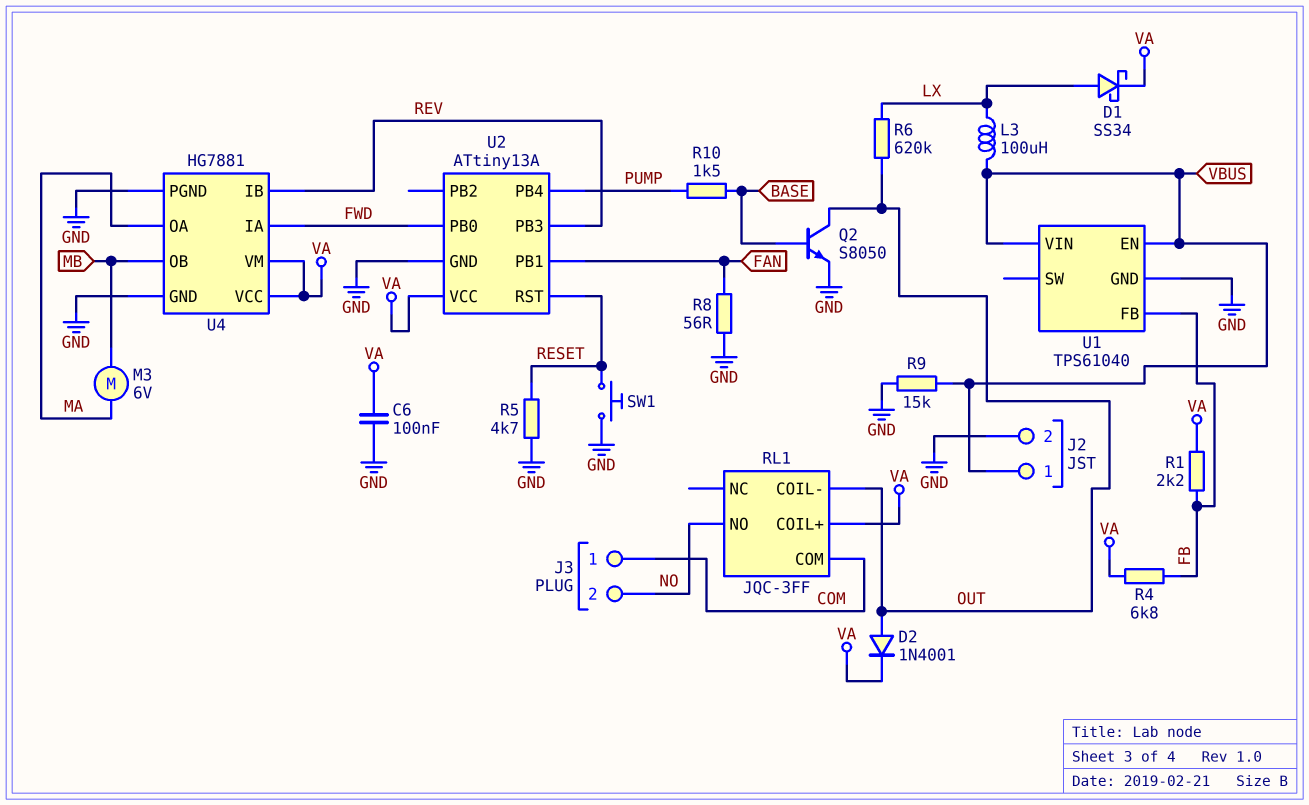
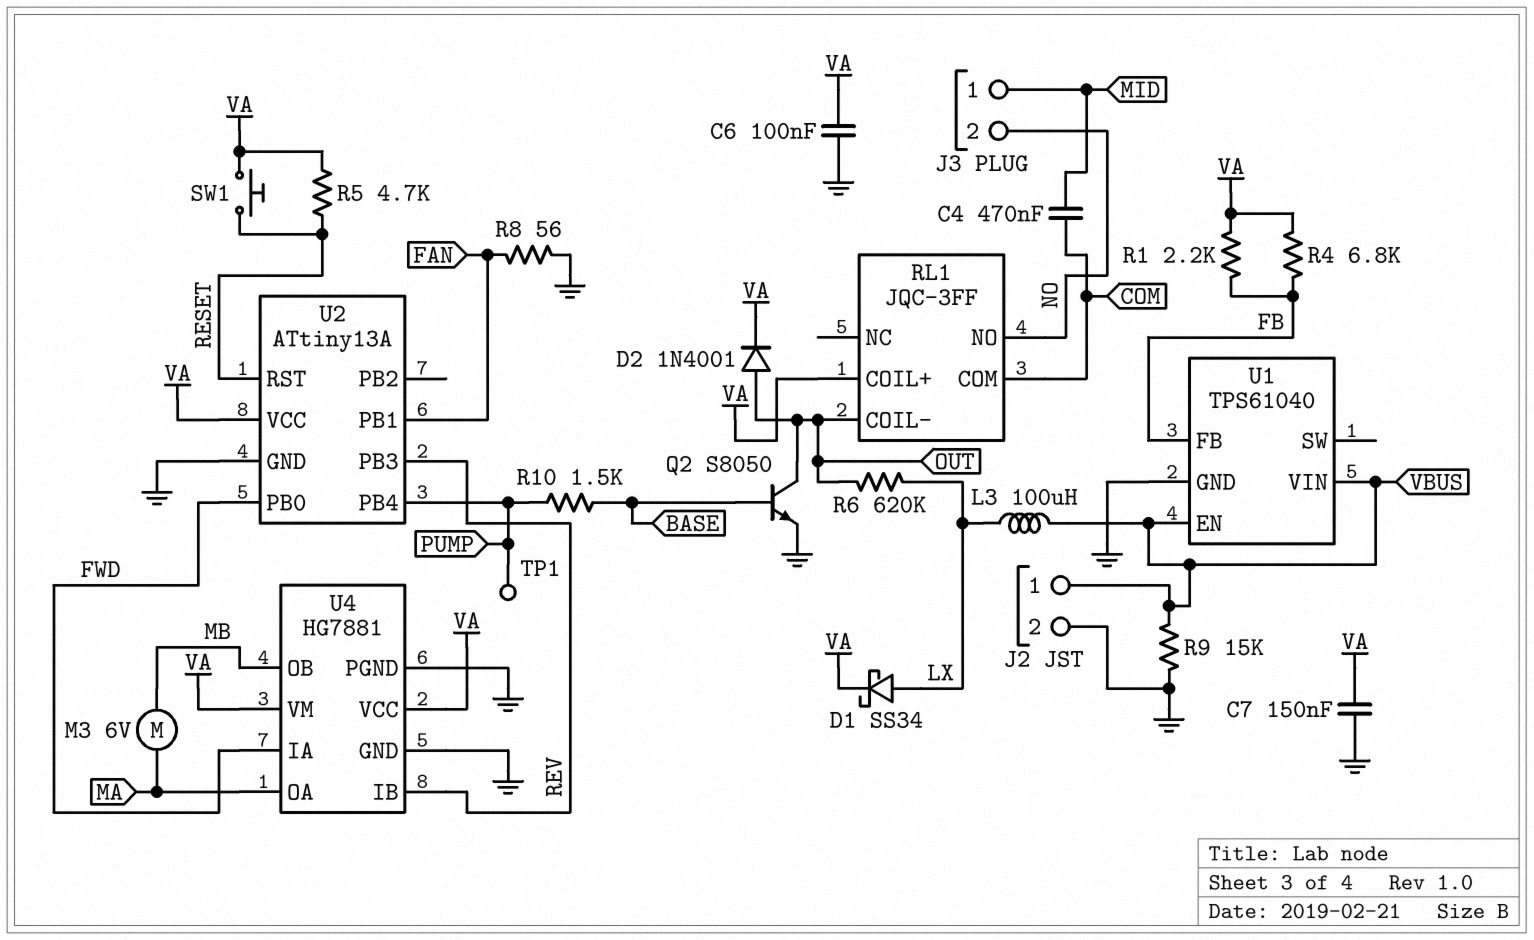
C4: none -> 470nF (COM, MID)
C7: none -> 150nF (GND, VA)
J3 pin 1: COM -> MID
R5: 4.7k (GND, RESET) -> 4.7k (RESET, VA)
SW1: button (GND, RESET) -> button (RESET, VA)
TP1: none -> test point (PUMP)

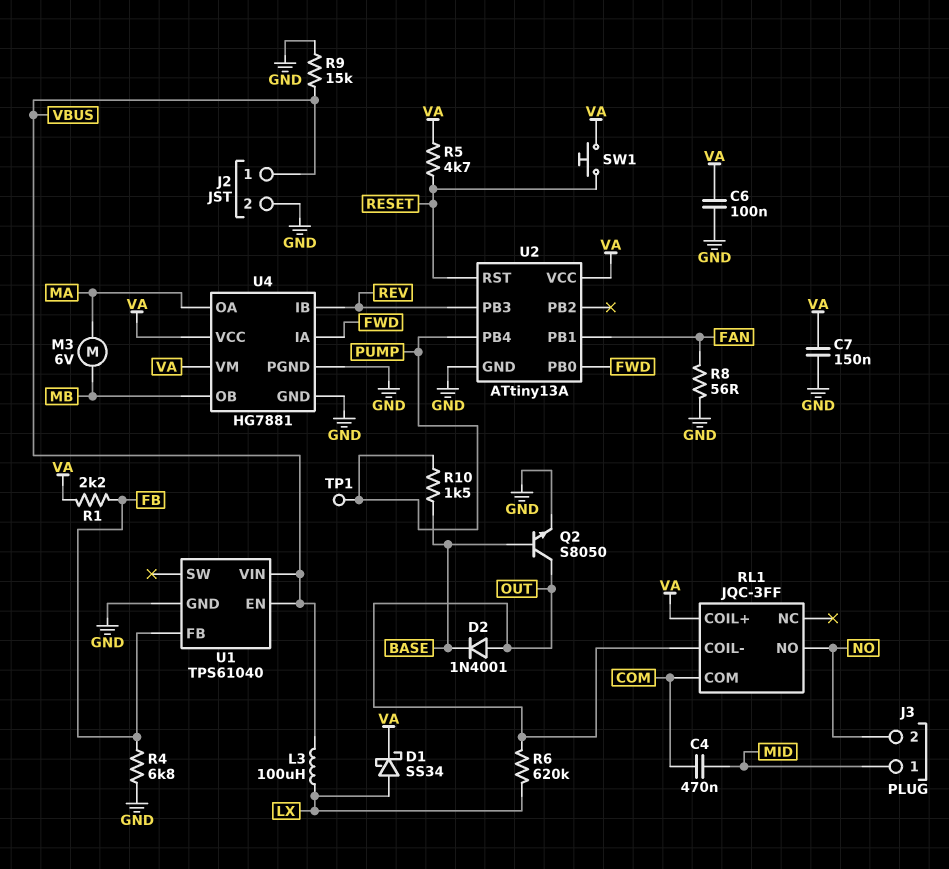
D2: diode 1N4001 (A OUT, K VA) -> diode 1N4001 (A OUT, K BASE)
R4: 6.8k (FB, VA) -> 6.8k (FB, GND)

